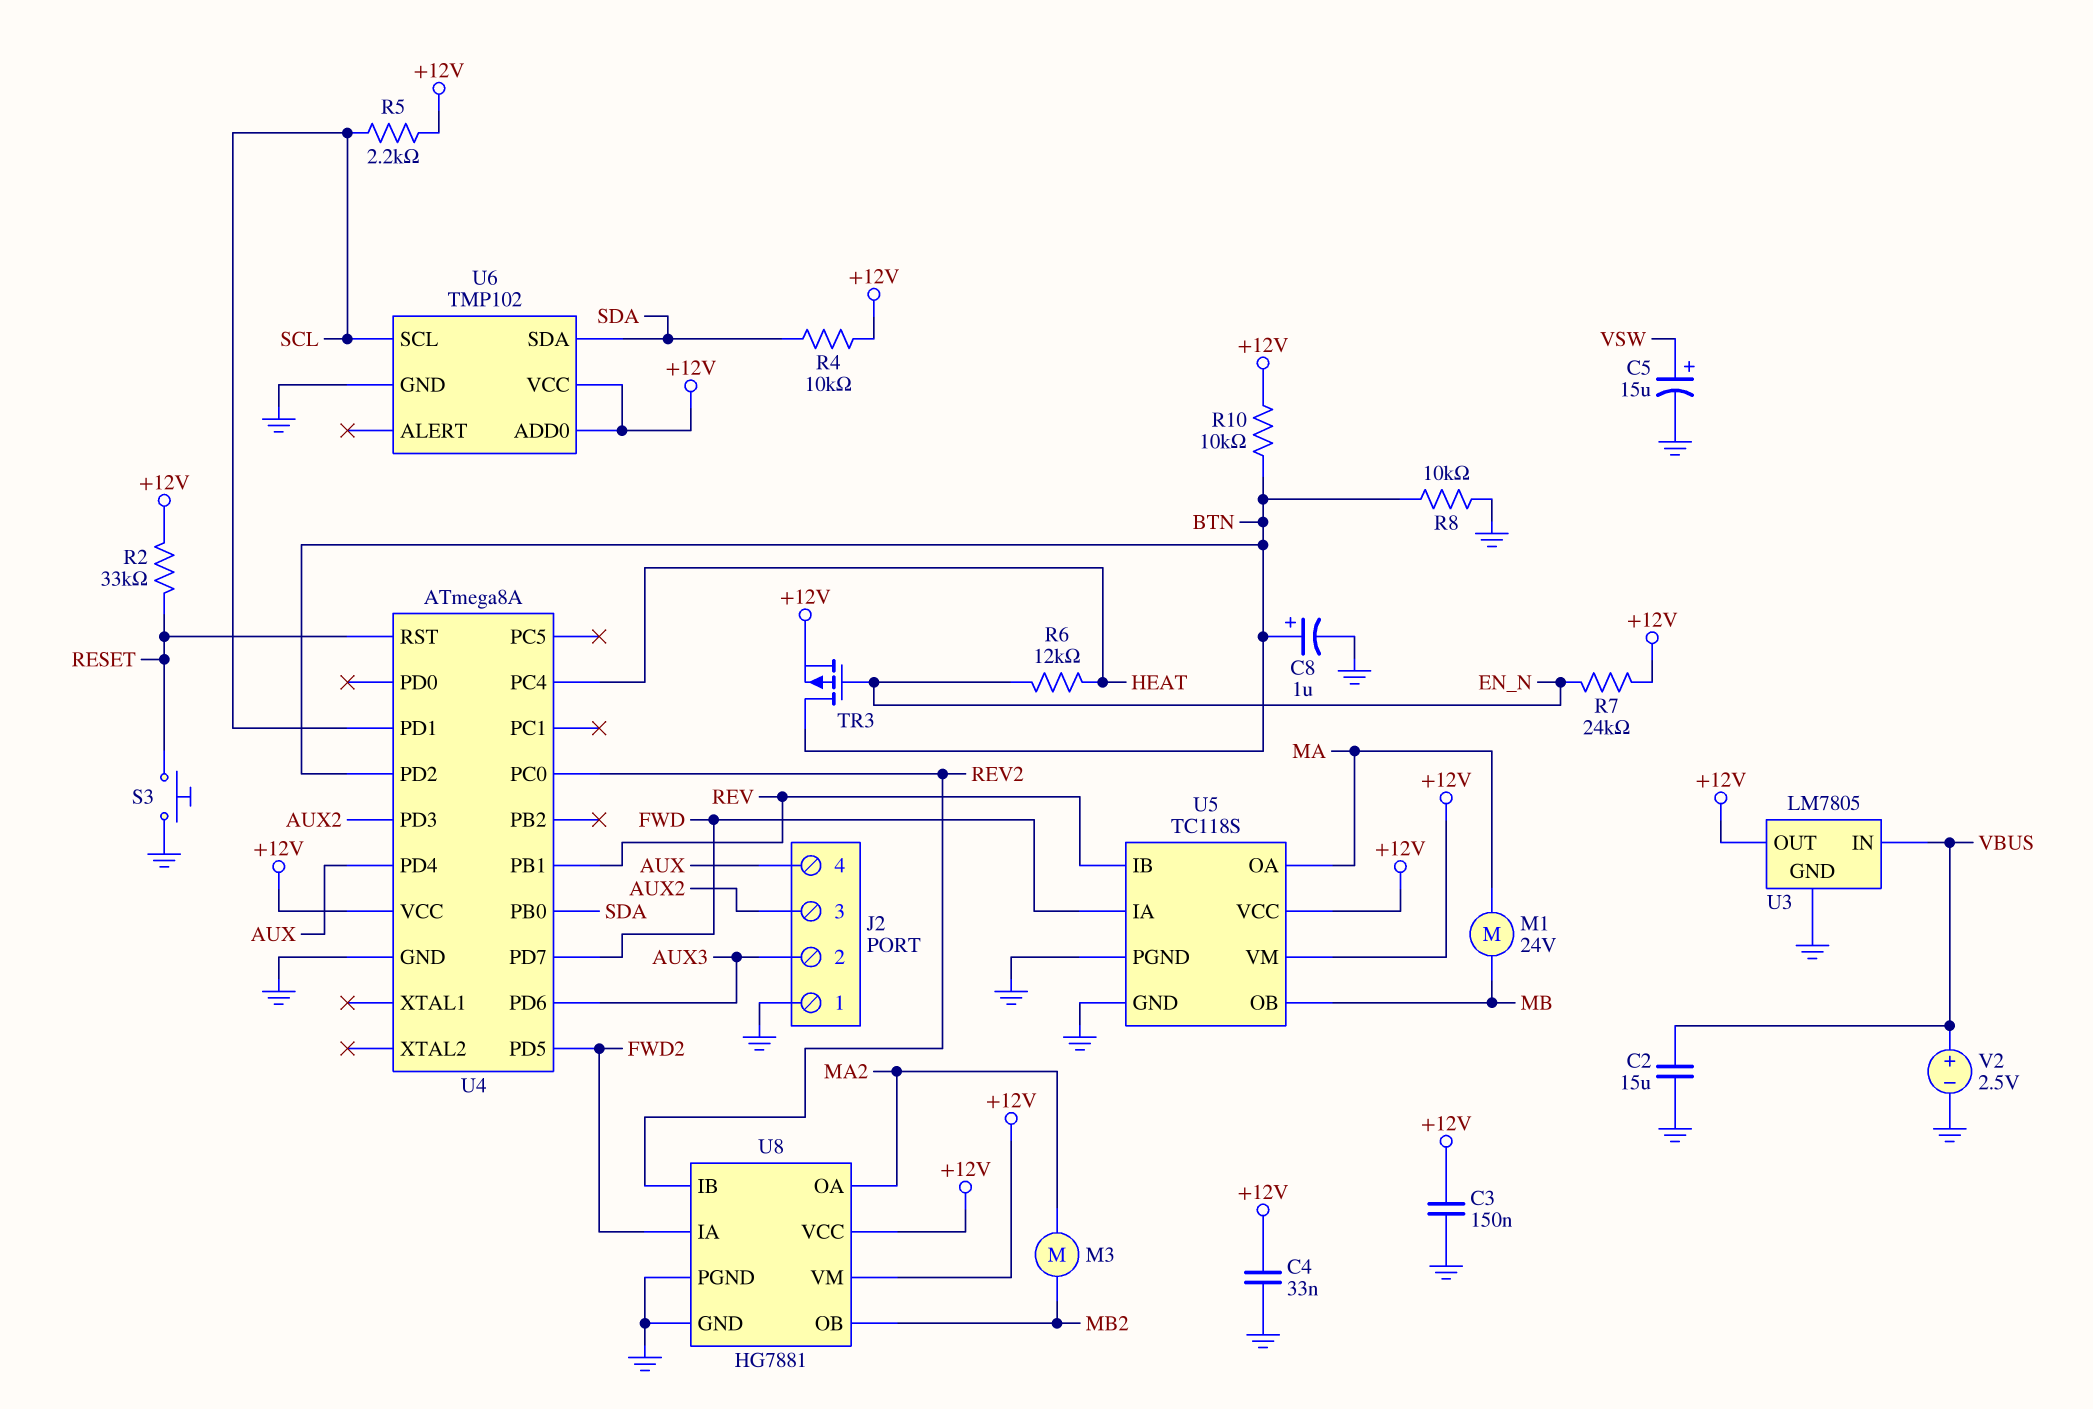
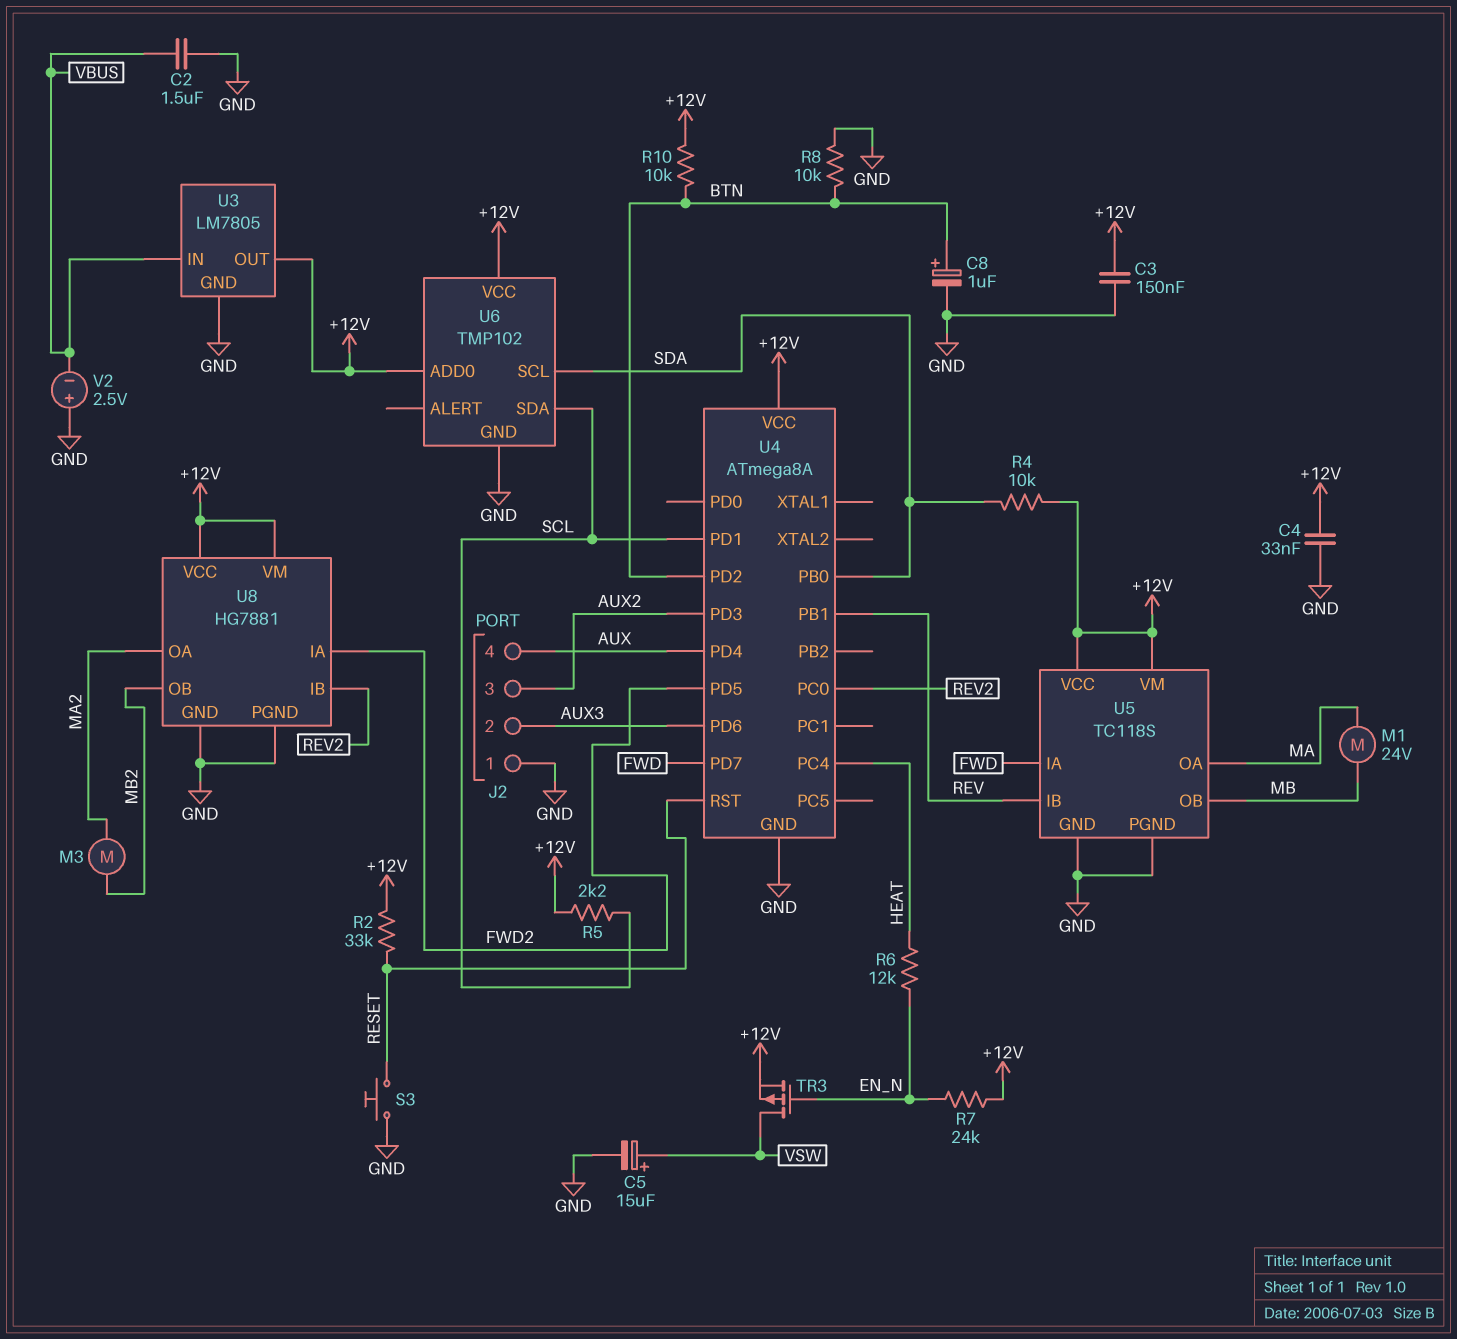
C2: 15uF (GND, VBUS) -> 1.5uF (GND, VBUS)
TR3: PMOS (G EN_N, D BTN, S +12V) -> PMOS (G EN_N, D VSW, S +12V)
U6 pin SCL: SCL -> SDA
U6 pin SDA: SDA -> SCL
V2: 2.5V (plus VBUS, minus GND) -> 2.5V (plus GND, minus VBUS)

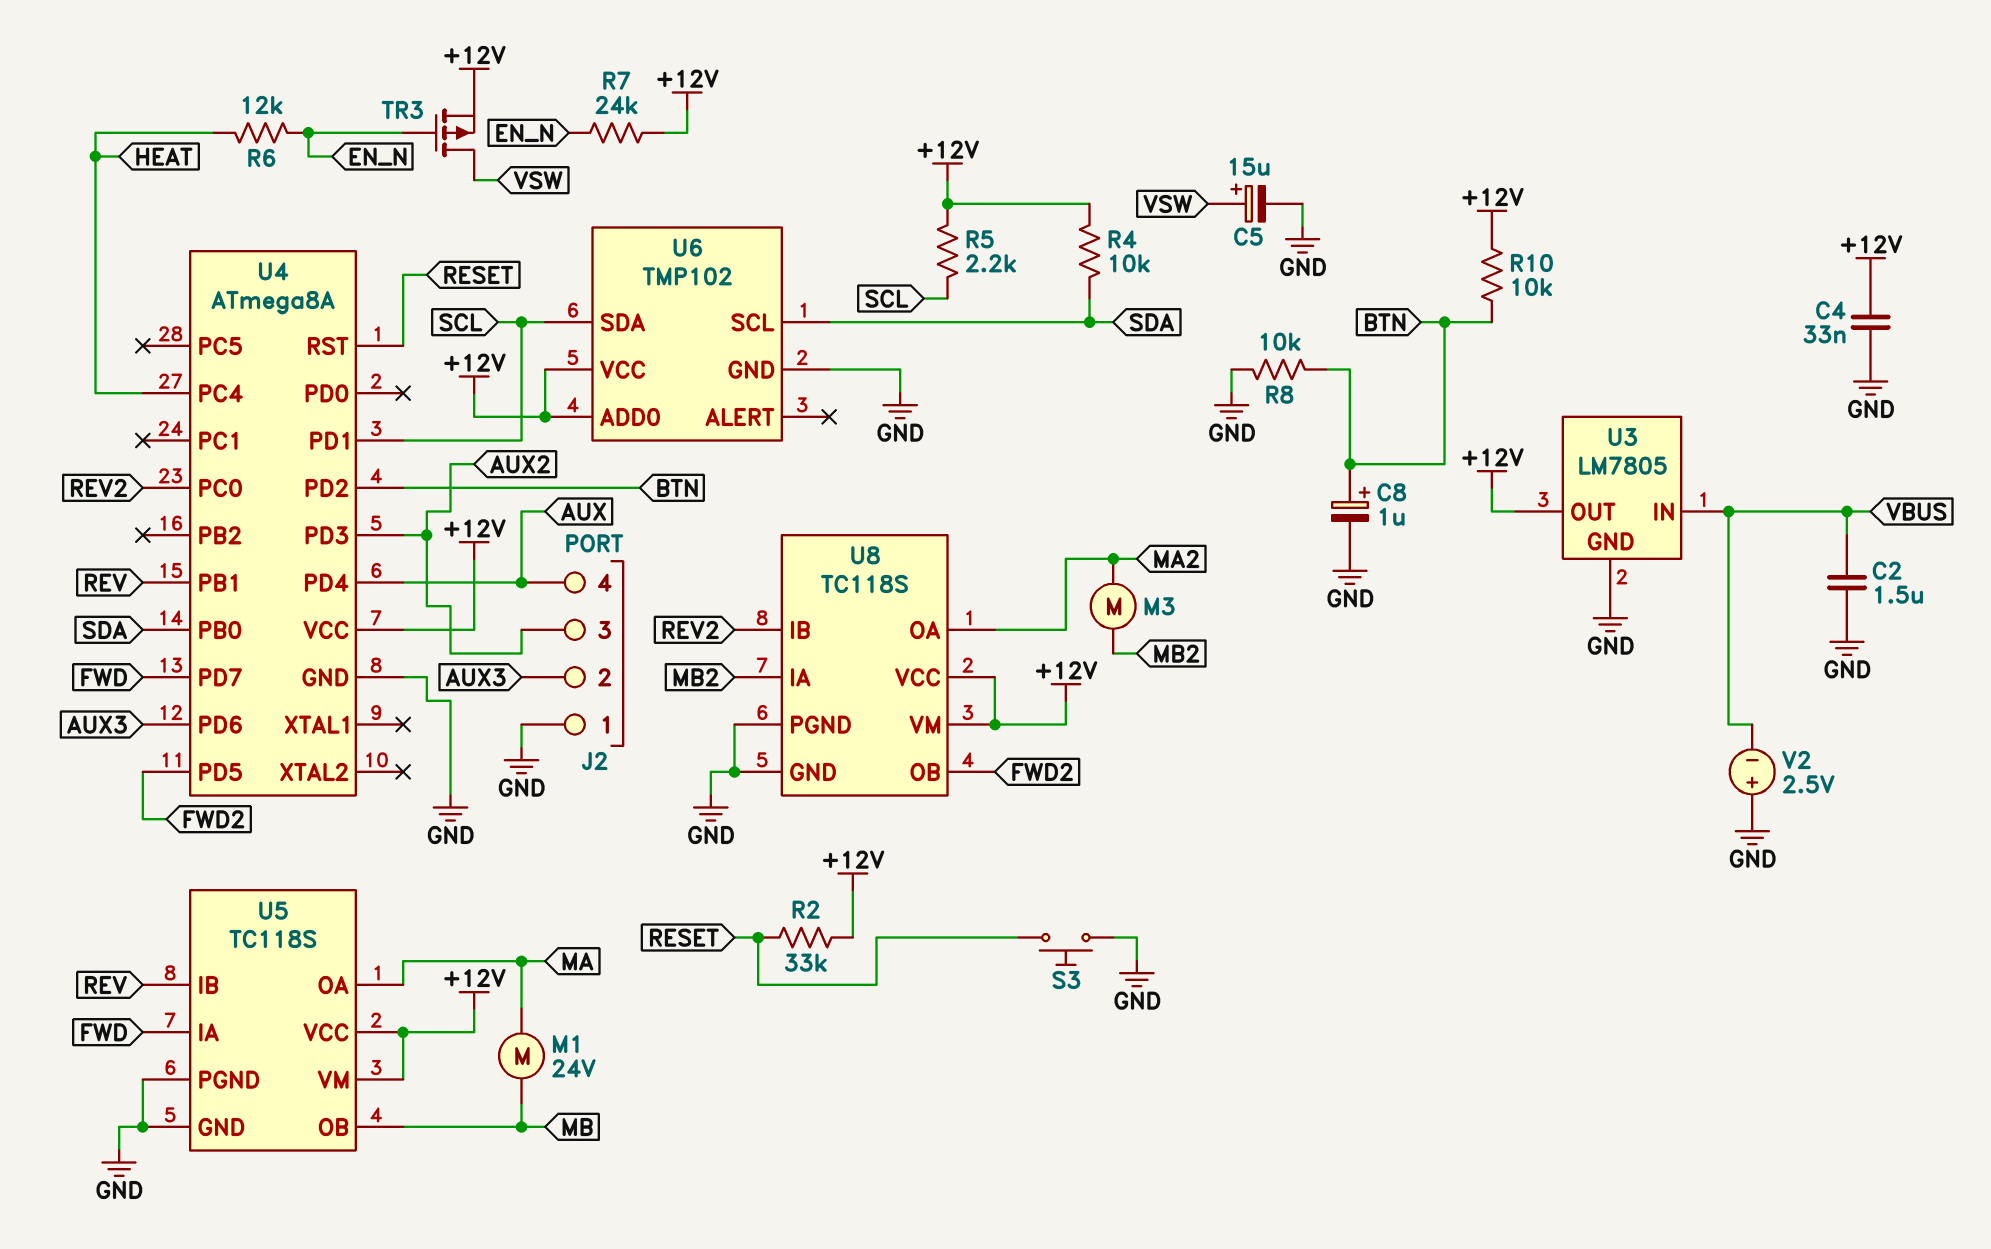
C3: 150nF (+12V, GND) -> none
U8: HG7881 -> TC118S
U8 pin IA: FWD2 -> MB2
U8 pin OB: MB2 -> FWD2

